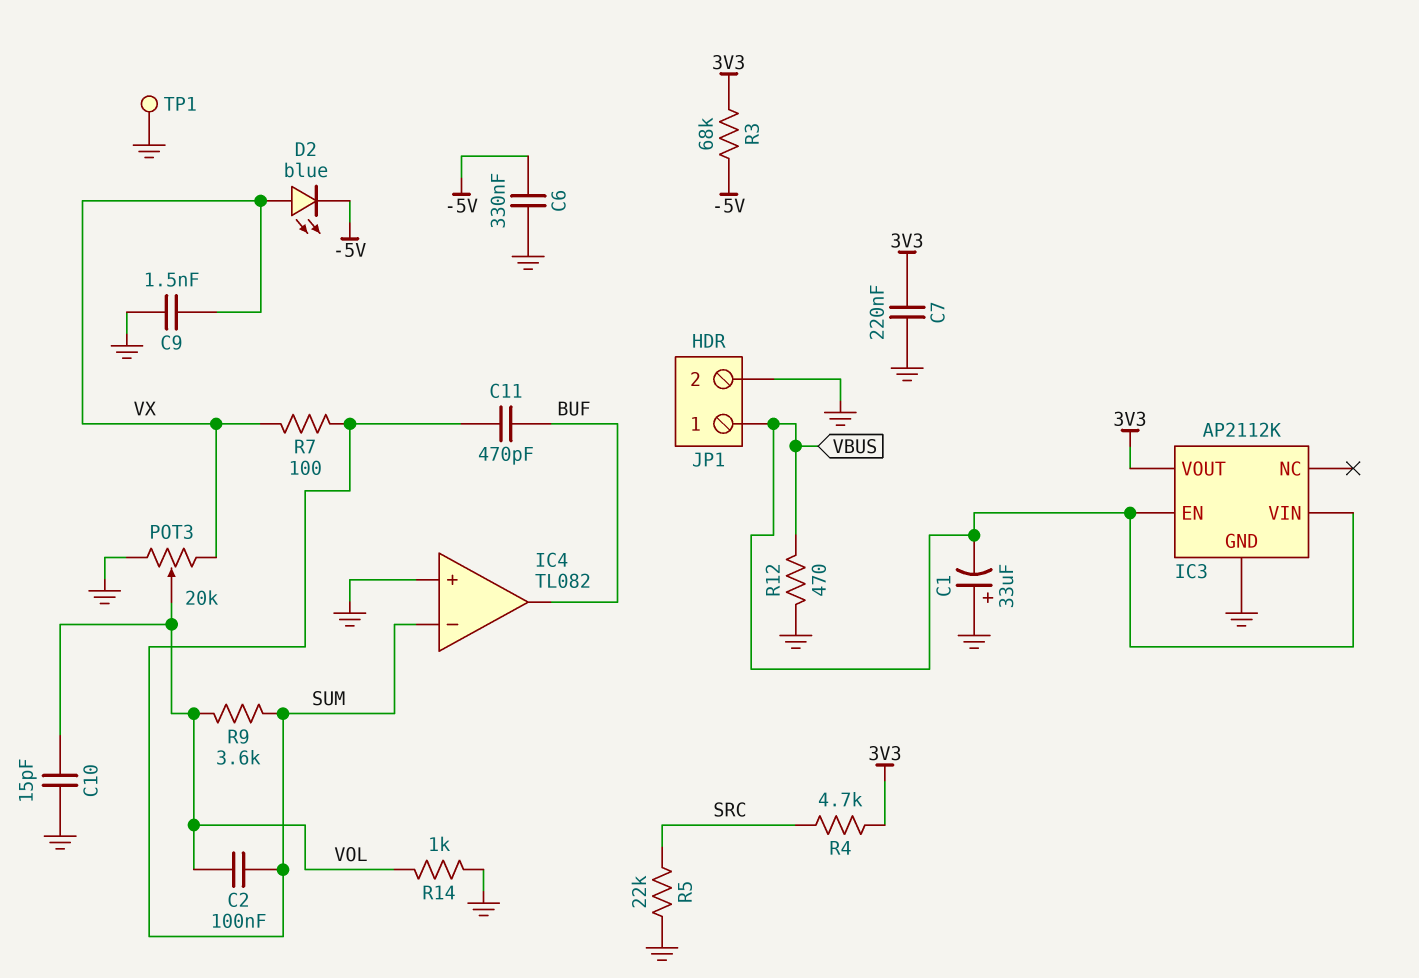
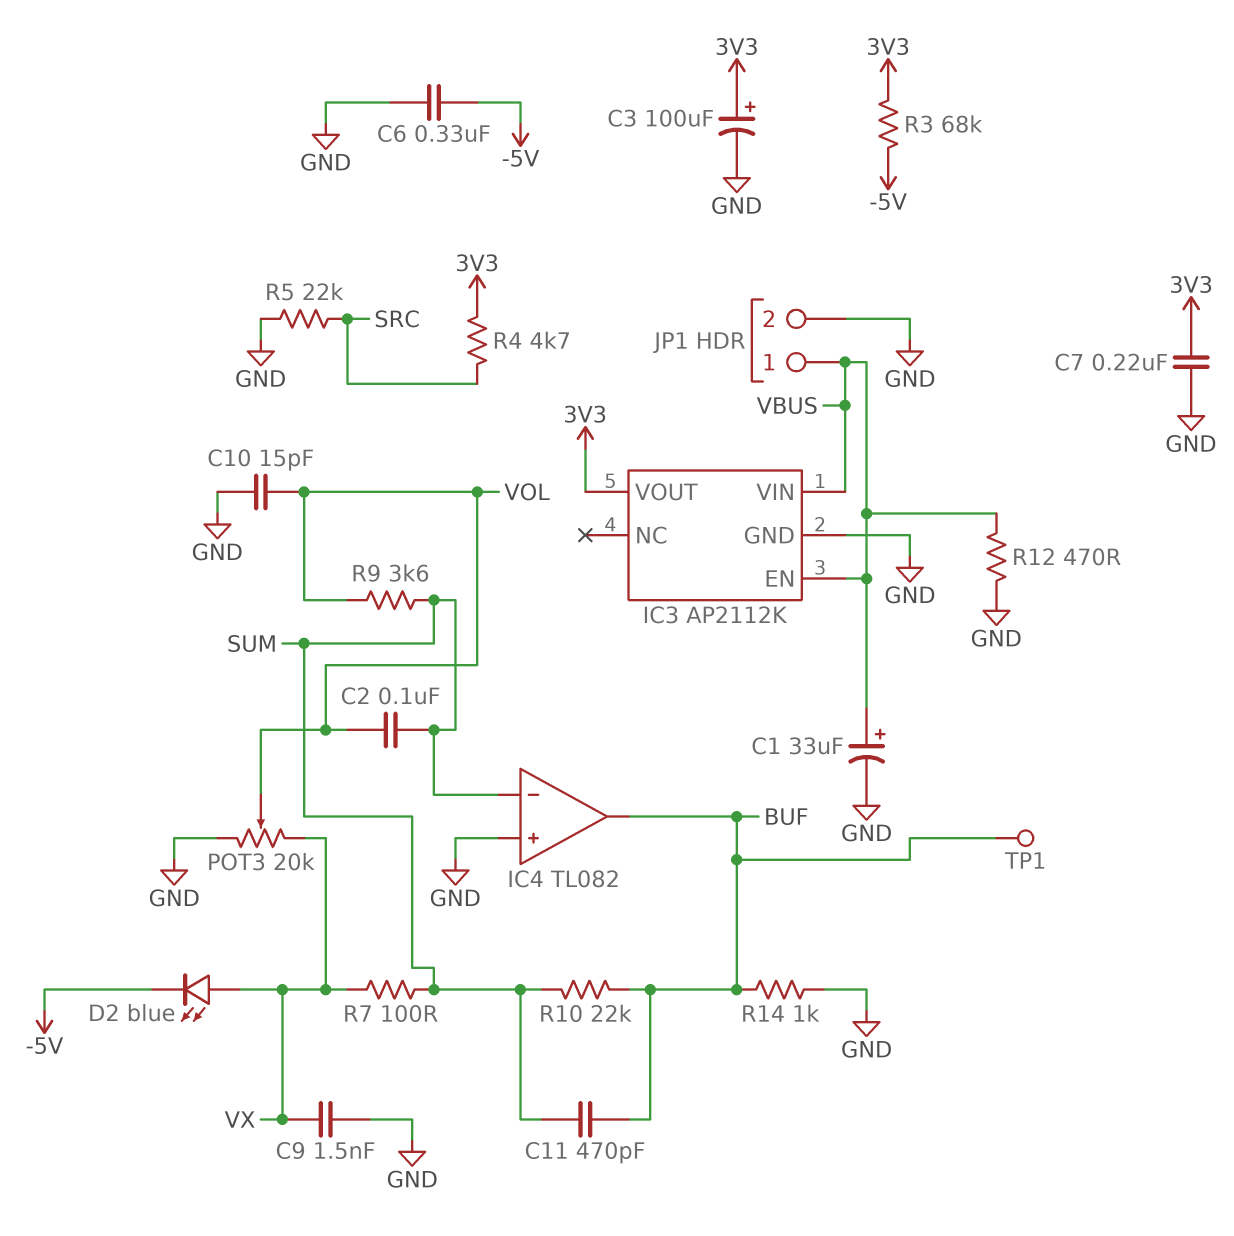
C1: 33uF (plus GND, minus VBUS) -> 33uF (plus VBUS, minus GND)
C3: none -> 100uF (plus 3V3, minus GND)
R10: none -> 22k (BUF, SUM)
R14: 1k (GND, VOL) -> 1k (BUF, GND)
TP1: test point (GND) -> test point (BUF)

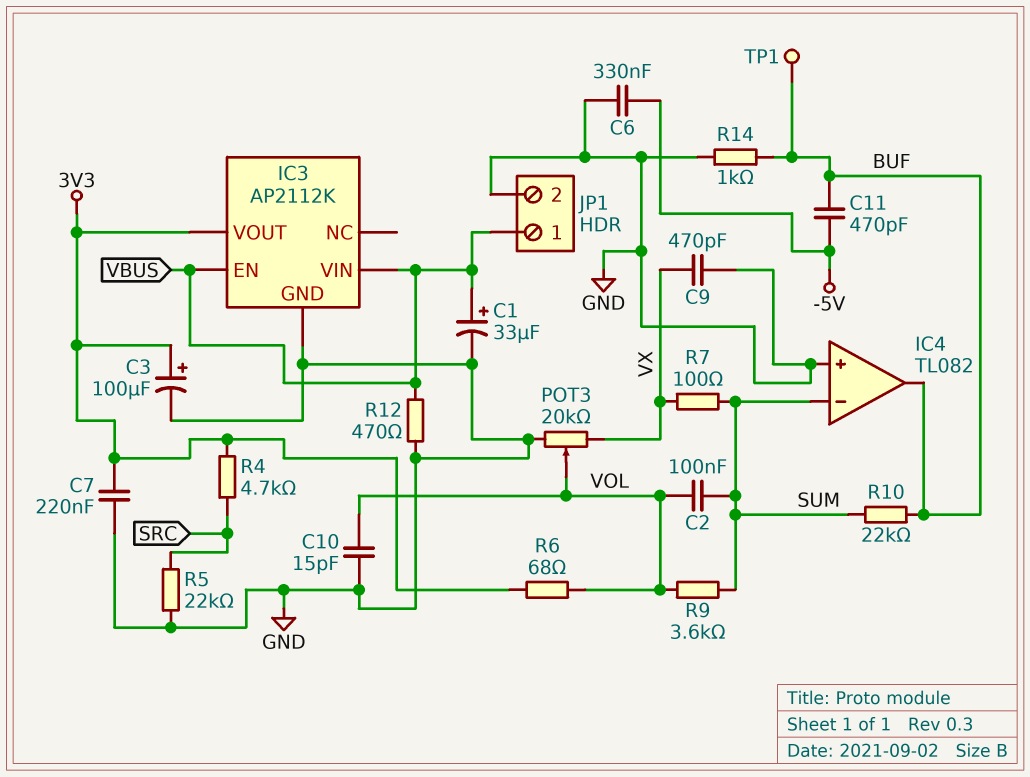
C9: 1.5nF (GND, VX) -> 470pF (GND, VX)
C11: 470pF (BUF, SUM) -> 470pF (-5V, BUF)
D2: LED blue (A VX, K -5V) -> none
R3: 68k (-5V, 3V3) -> none
R6: none -> 68 (3V3, VOL)

